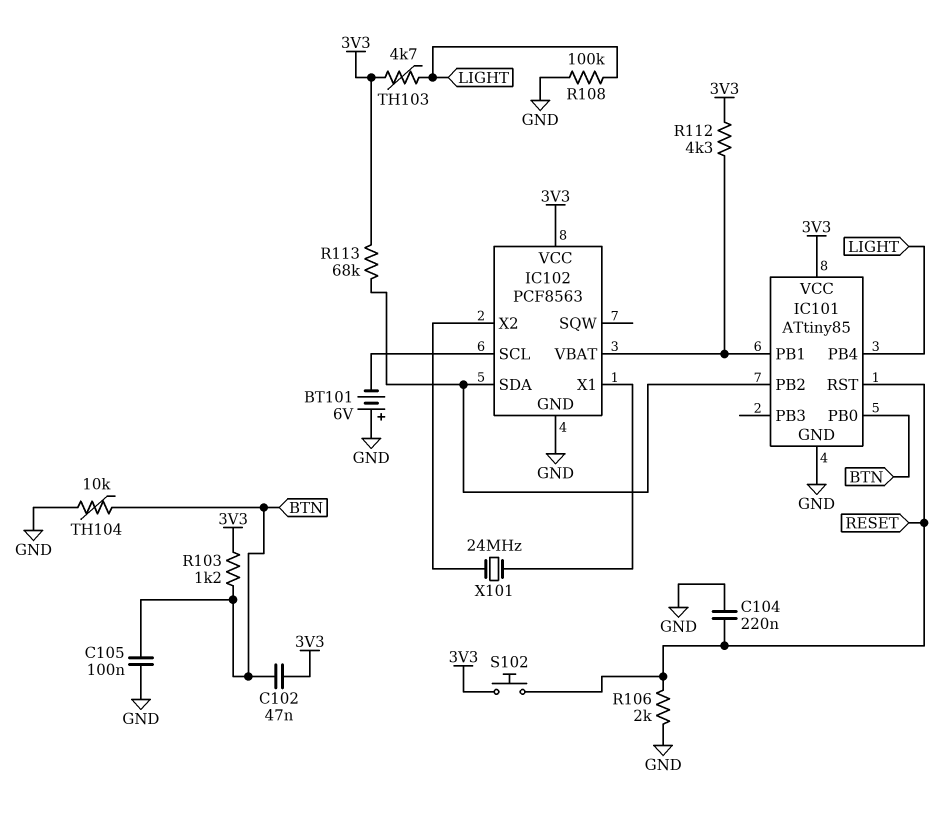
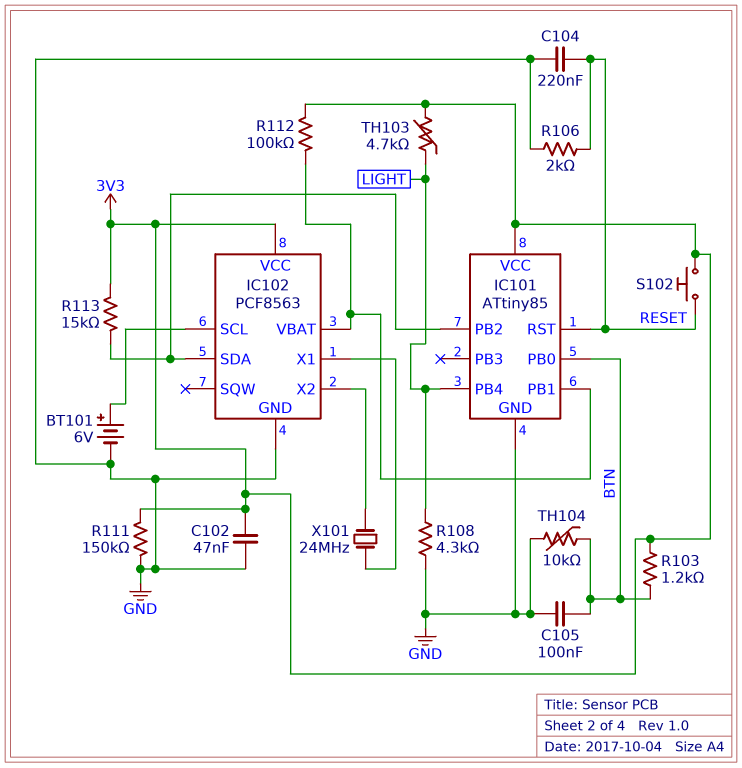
BT101: 6V (plus GND, minus IC102/SCL) -> 6V (plus IC102/SCL, minus GND)
C102: 47nF (3V3, BTN) -> 47nF (3V3, GND)
R108: 100k (GND, LIGHT) -> 4.3k (GND, LIGHT)
R111: none -> 150k (3V3, GND)
R112: 4.3k (3V3, IC101/PB1) -> 100k (3V3, IC101/PB1)
R113: 68k (3V3, IC101/PB2) -> 15k (3V3, IC101/PB2)

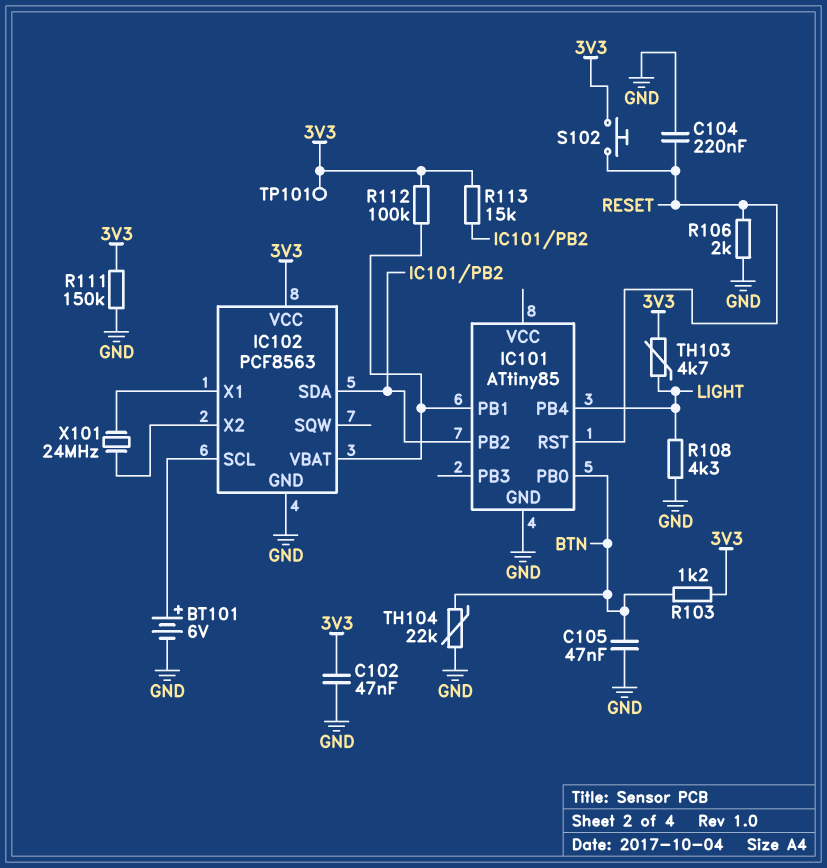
C105: 100nF (BTN, GND) -> 47nF (BTN, GND)
IC101 pin VCC: 3V3 -> none
TH104: 10k (BTN, GND) -> 22k (BTN, GND)
TP101: none -> test point (3V3)

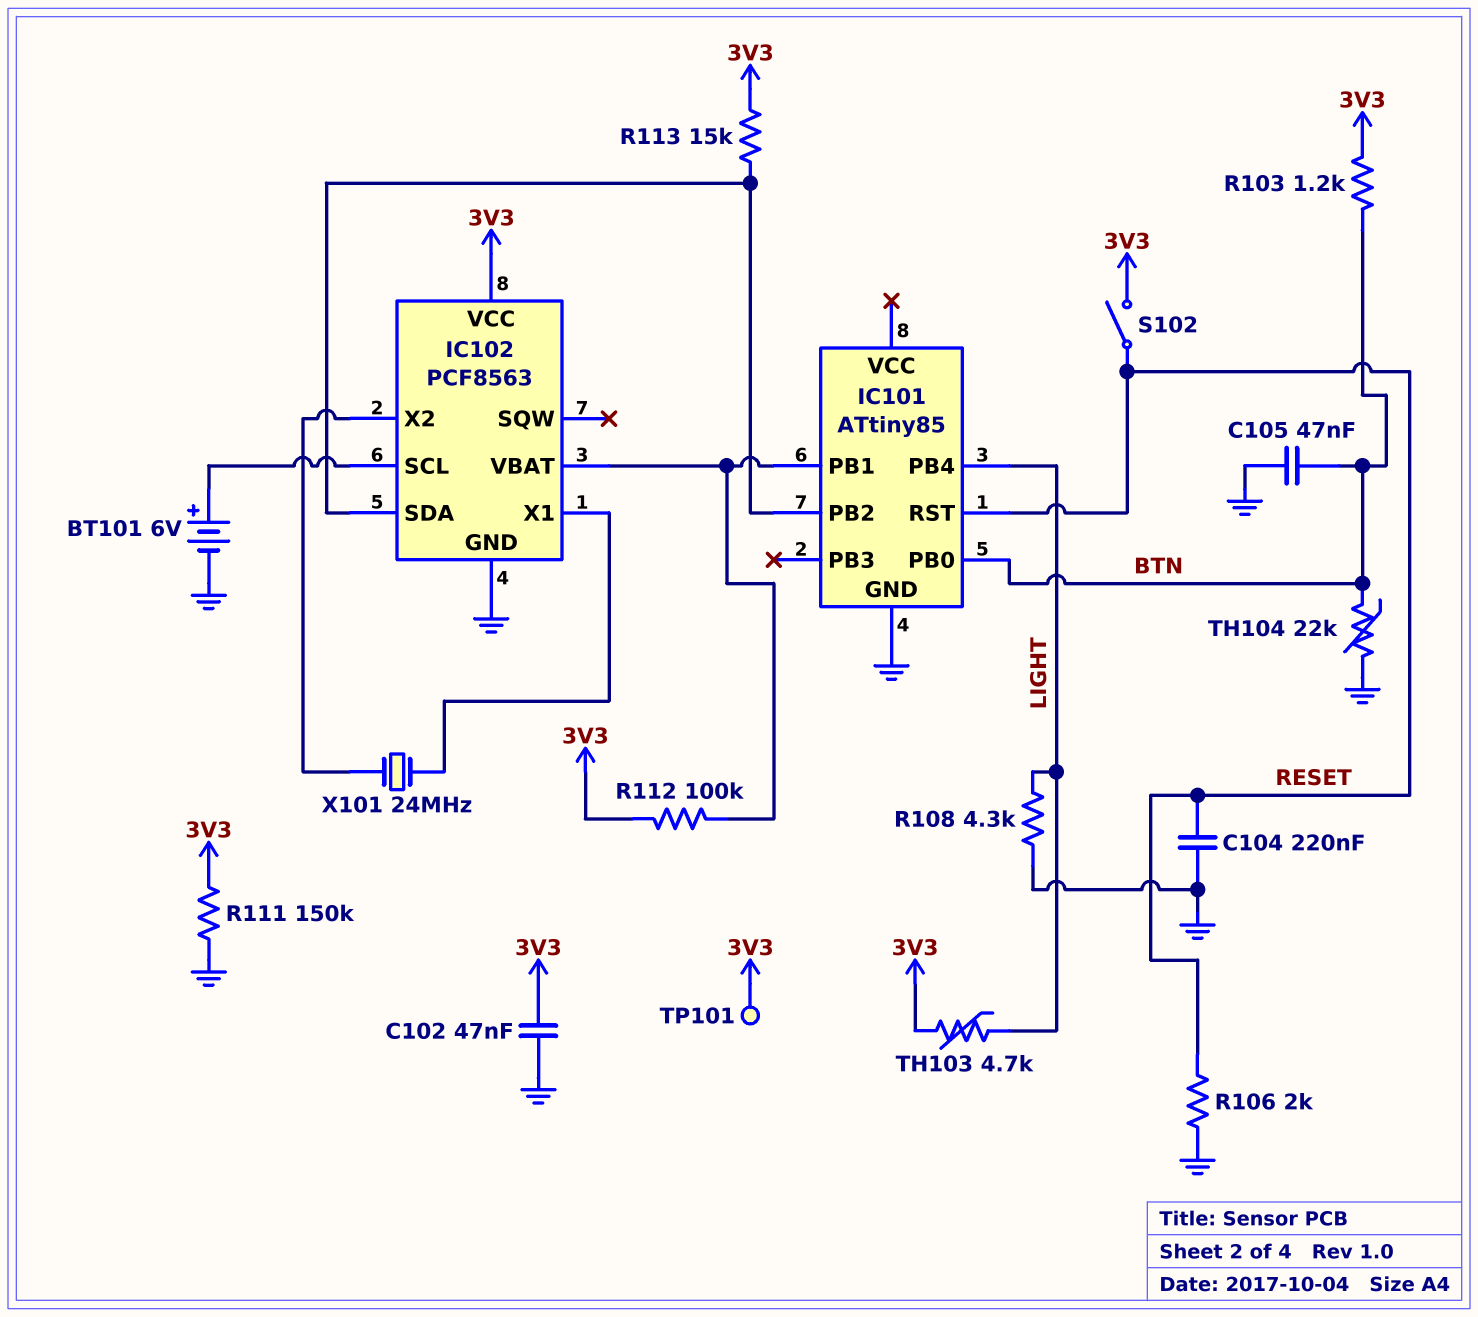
S102: button (3V3, RESET) -> switch (3V3, RESET)

